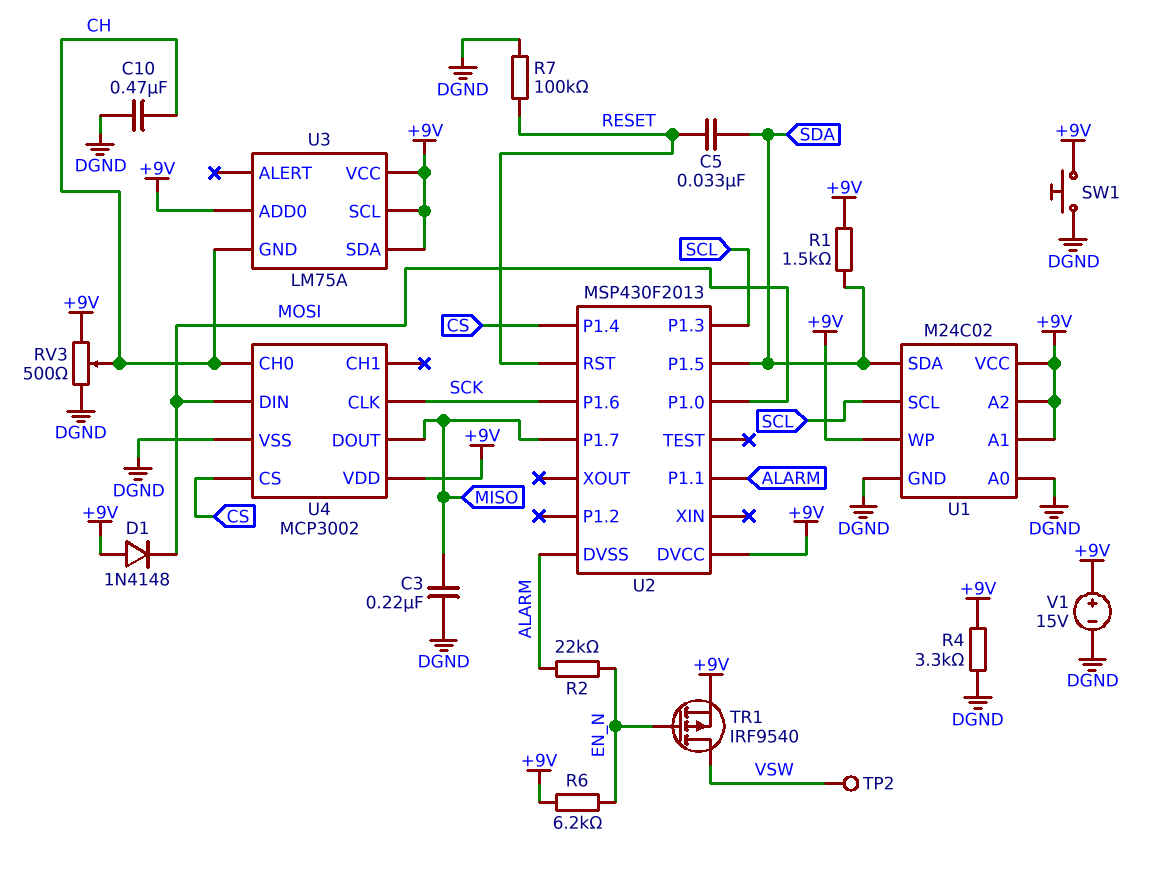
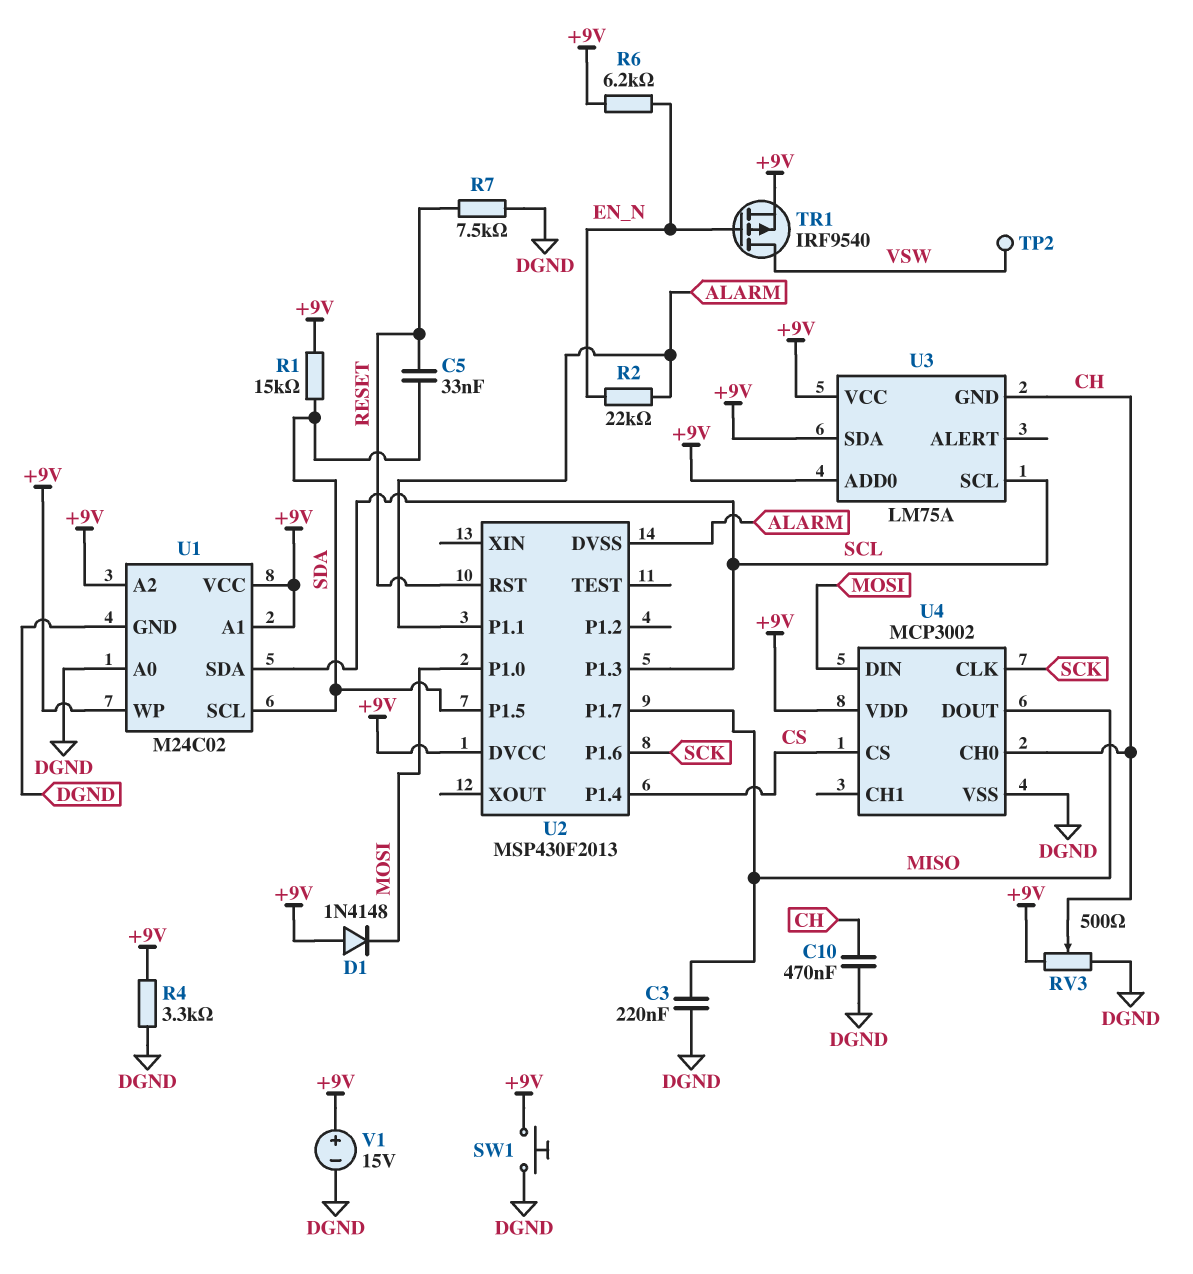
R1: 1.5k (+9V, SDA) -> 15k (+9V, SDA)
R7: 100k (DGND, RESET) -> 7.5k (DGND, RESET)
U1 pin SCL: SCL -> SDA
U1 pin SDA: SDA -> SCL
U3 pin SCL: +9V -> SCL

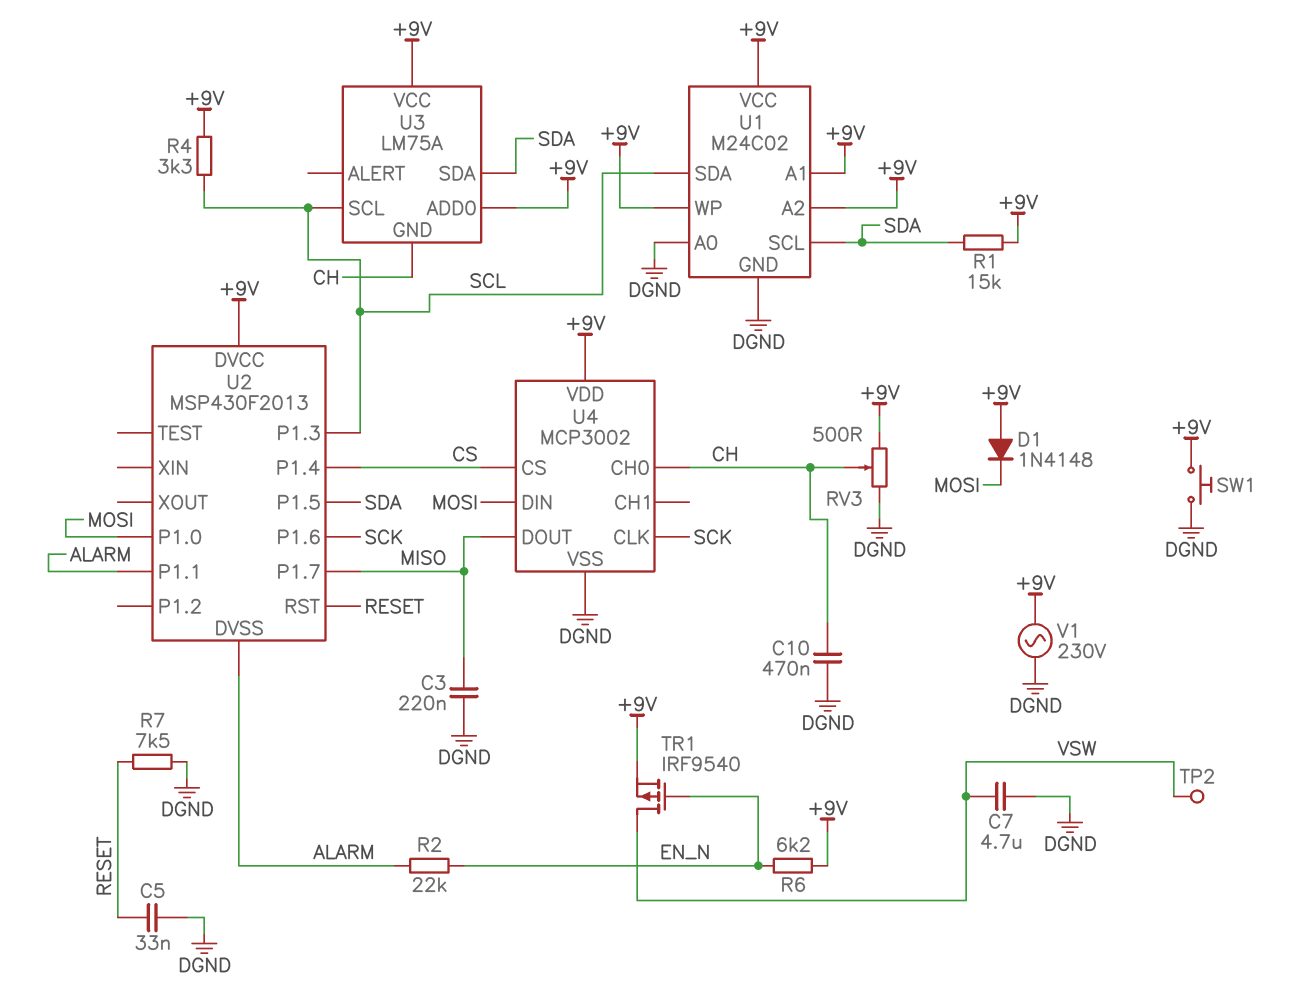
C5: 33nF (RESET, SDA) -> 33nF (DGND, RESET)
C7: none -> 4.7uF (DGND, VSW)
R4: 3.3k (+9V, DGND) -> 3.3k (+9V, SCL)
U3 pin SDA: +9V -> SDA
V1: 15V (plus +9V, minus DGND) -> AC 230V (+9V, DGND)

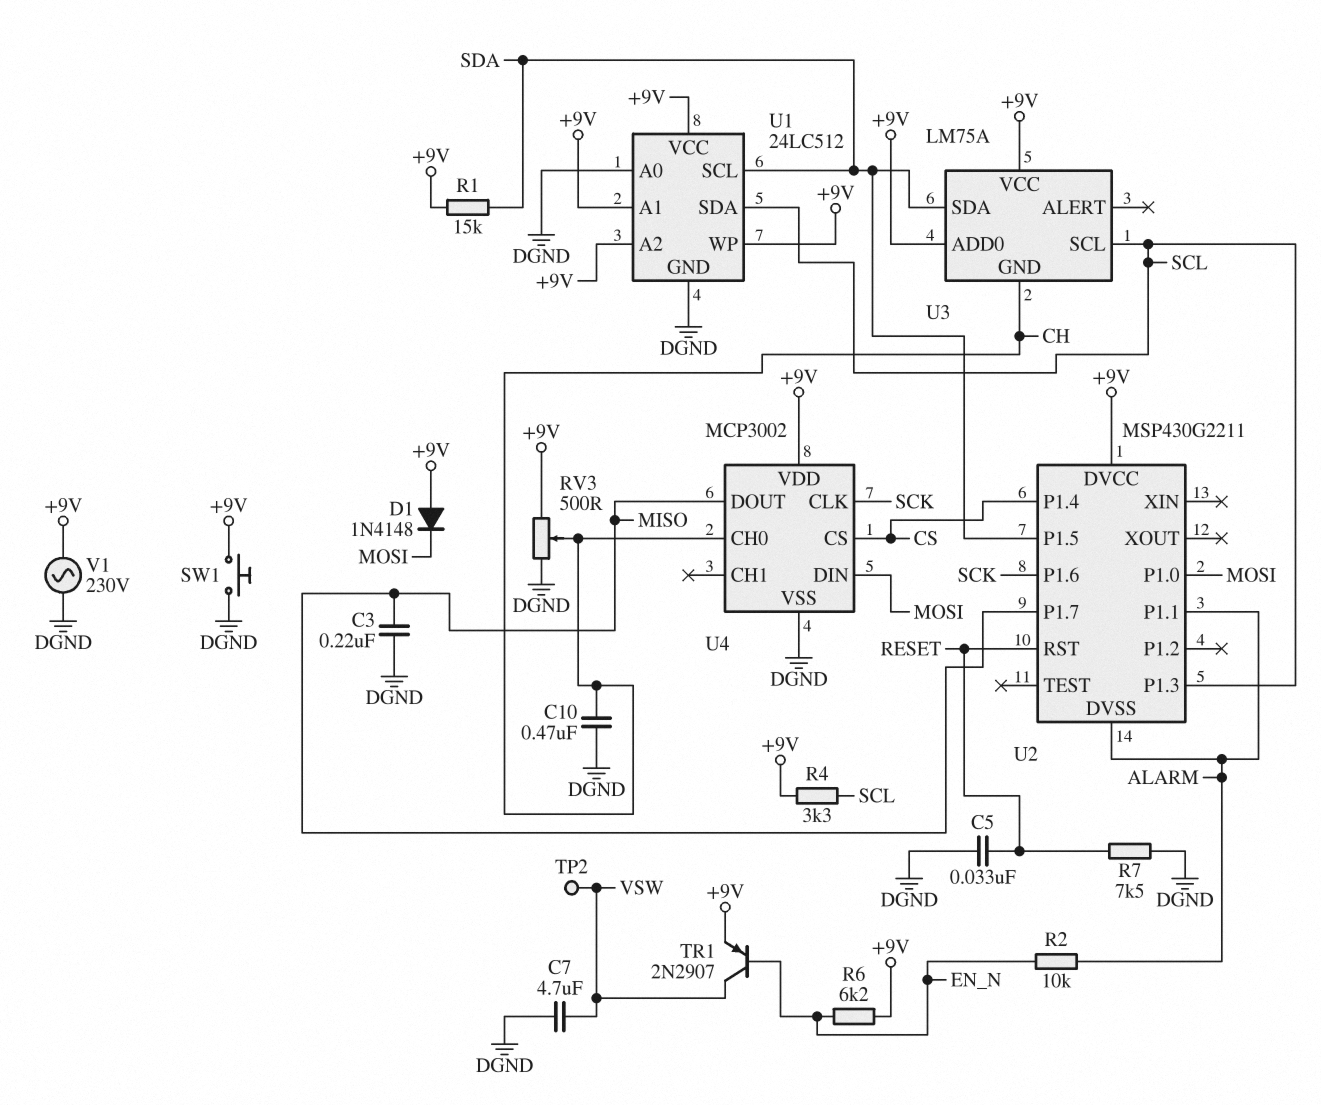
R2: 22k (ALARM, EN_N) -> 10k (ALARM, EN_N)
TR1: PMOS IRF9540 (G EN_N, D VSW, S +9V) -> PNP 2N2907 (B EN_N, C VSW, E +9V)
U1: M24C02 -> 24LC512
U2: MSP430F2013 -> MSP430G2211

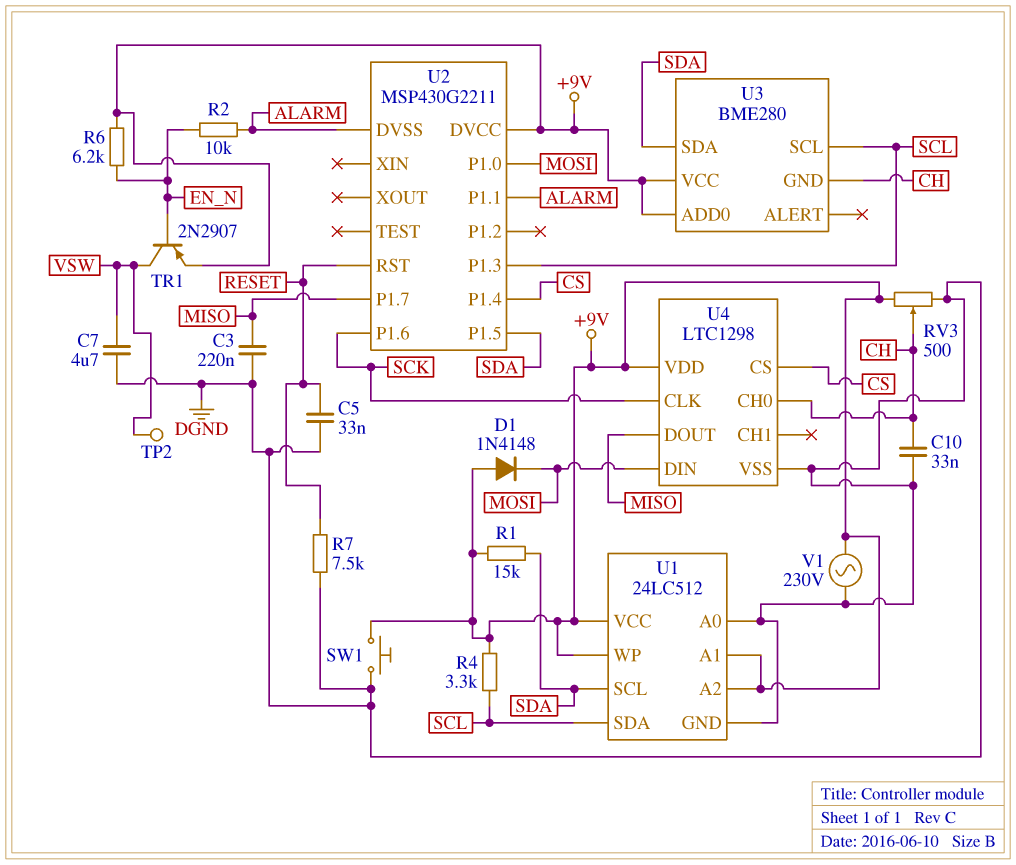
C10: 470nF (CH, DGND) -> 33nF (CH, DGND)
U3: LM75A -> BME280
U4: MCP3002 -> LTC1298

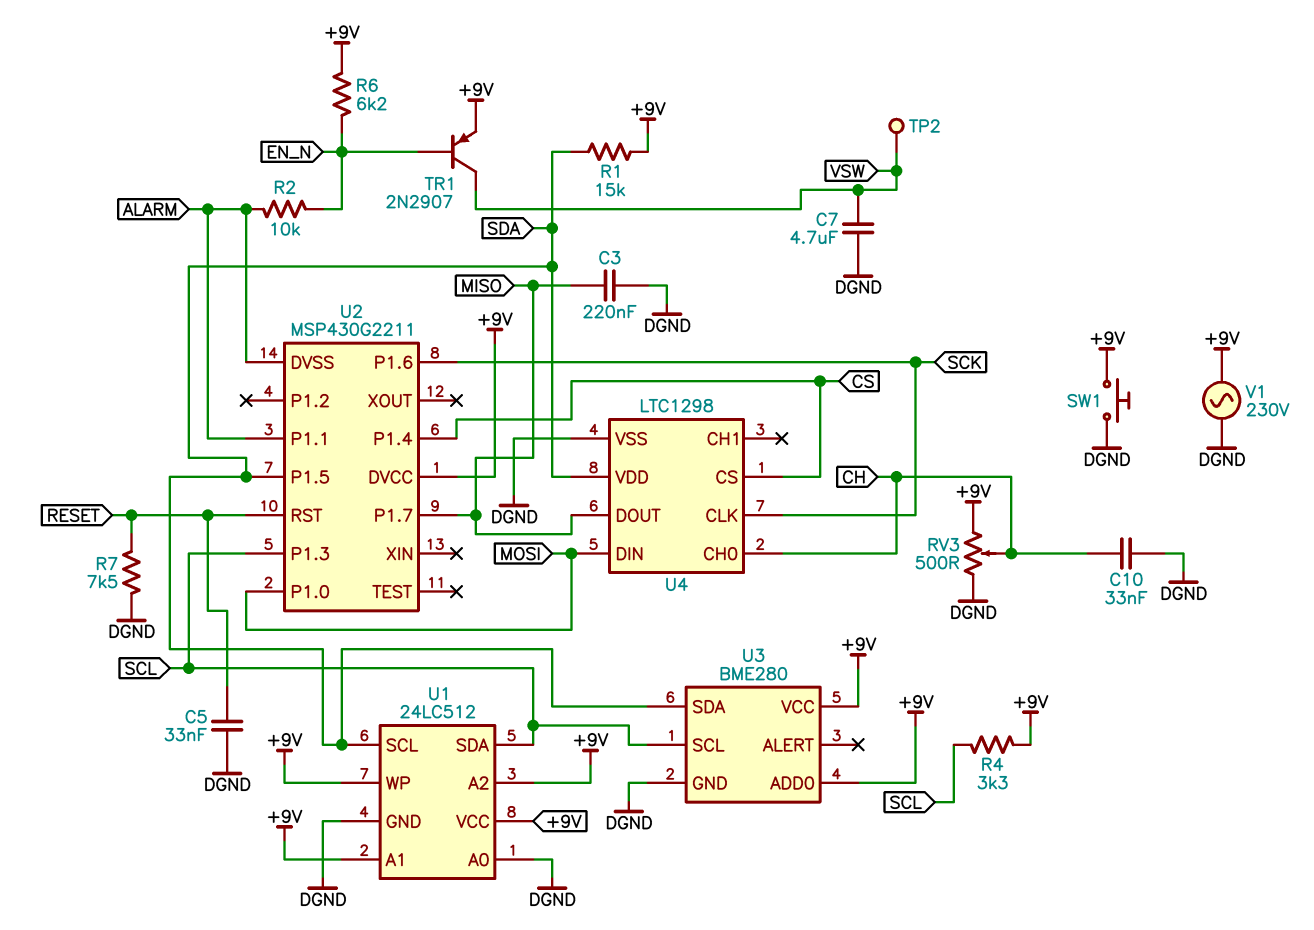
D1: diode 1N4148 (A +9V, K MOSI) -> none
U3 pin GND: CH -> DGND
U4 pin VDD: +9V -> SDA

